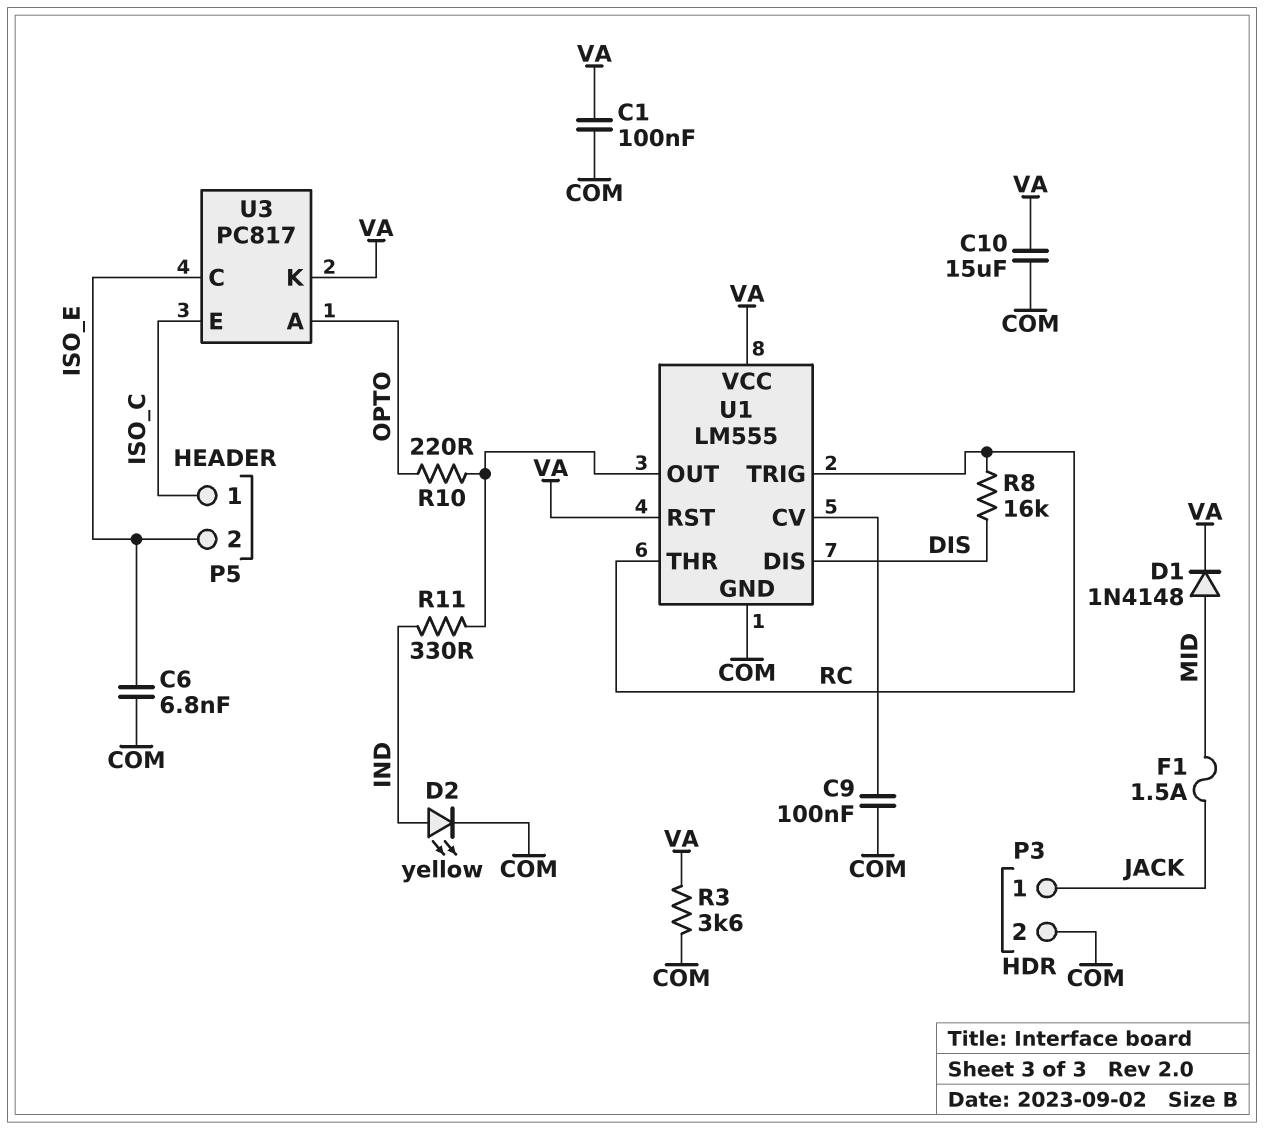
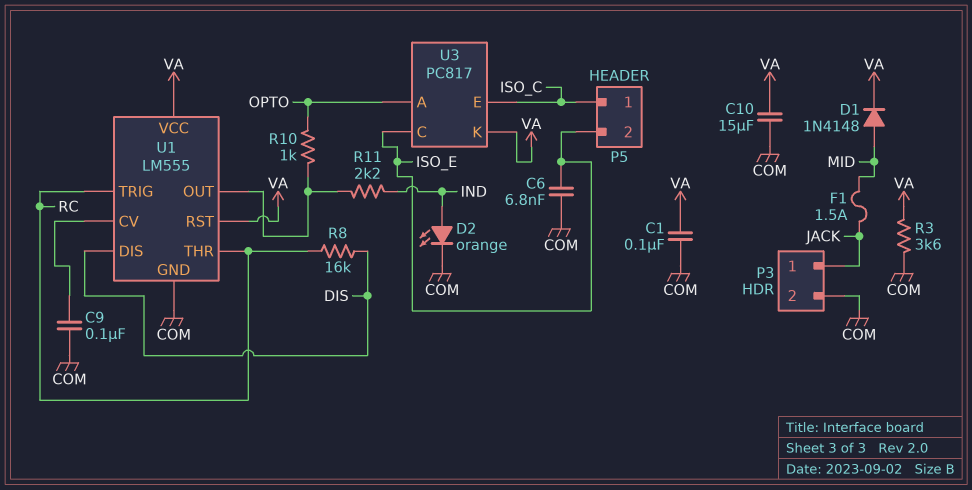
D2: LED yellow (A IND, K COM) -> LED orange (A IND, K COM)
R10: 220 (OPTO, U1/OUT) -> 1k (OPTO, U1/OUT)
R11: 330 (IND, U1/OUT) -> 2.2k (IND, U1/OUT)

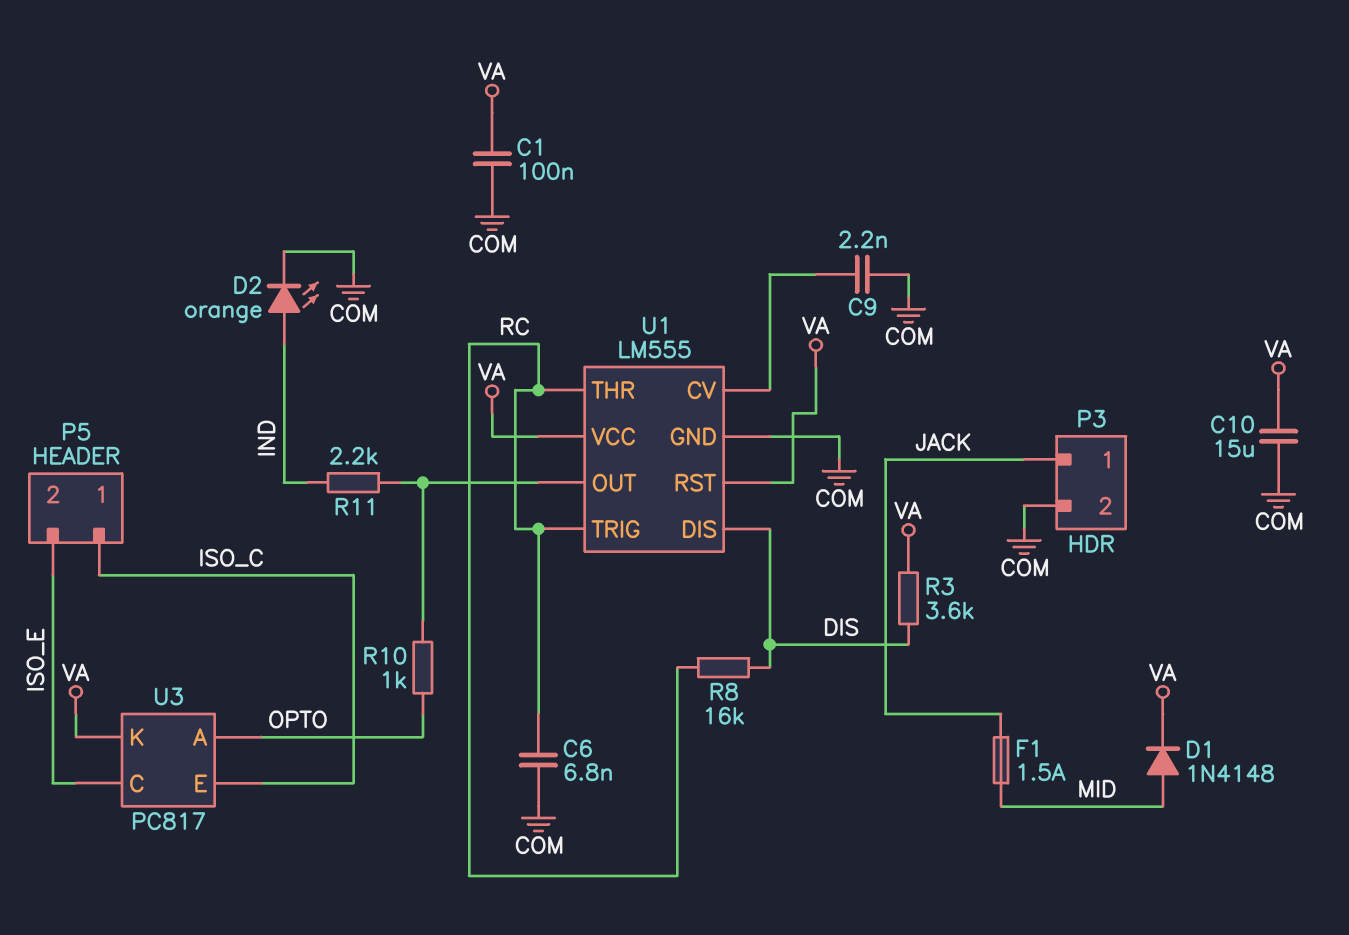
C6: 6.8nF (COM, ISO_E) -> 6.8nF (COM, RC)
C9: 100nF (COM, U1/CV) -> 2.2nF (COM, U1/CV)
R3: 3.6k (COM, VA) -> 3.6k (DIS, VA)

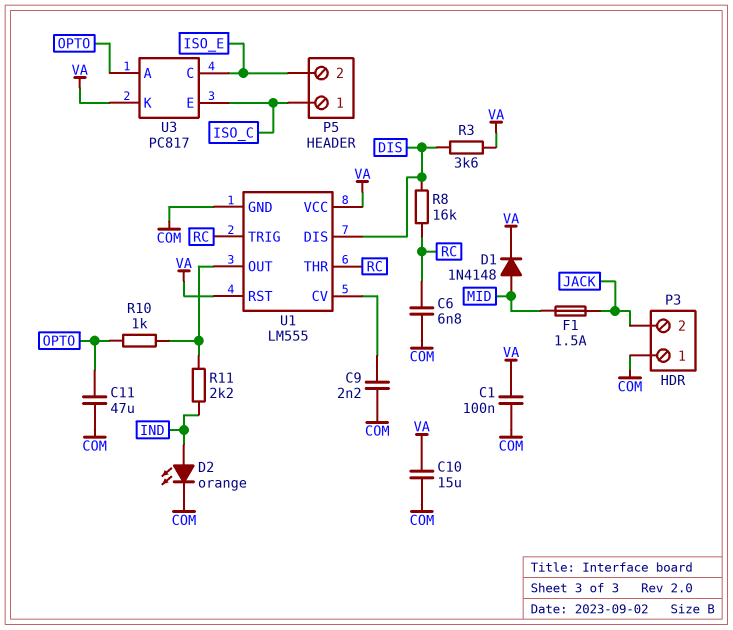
C11: none -> 47uF (COM, OPTO)
P3 pin 1: JACK -> COM
P3 pin 2: COM -> JACK

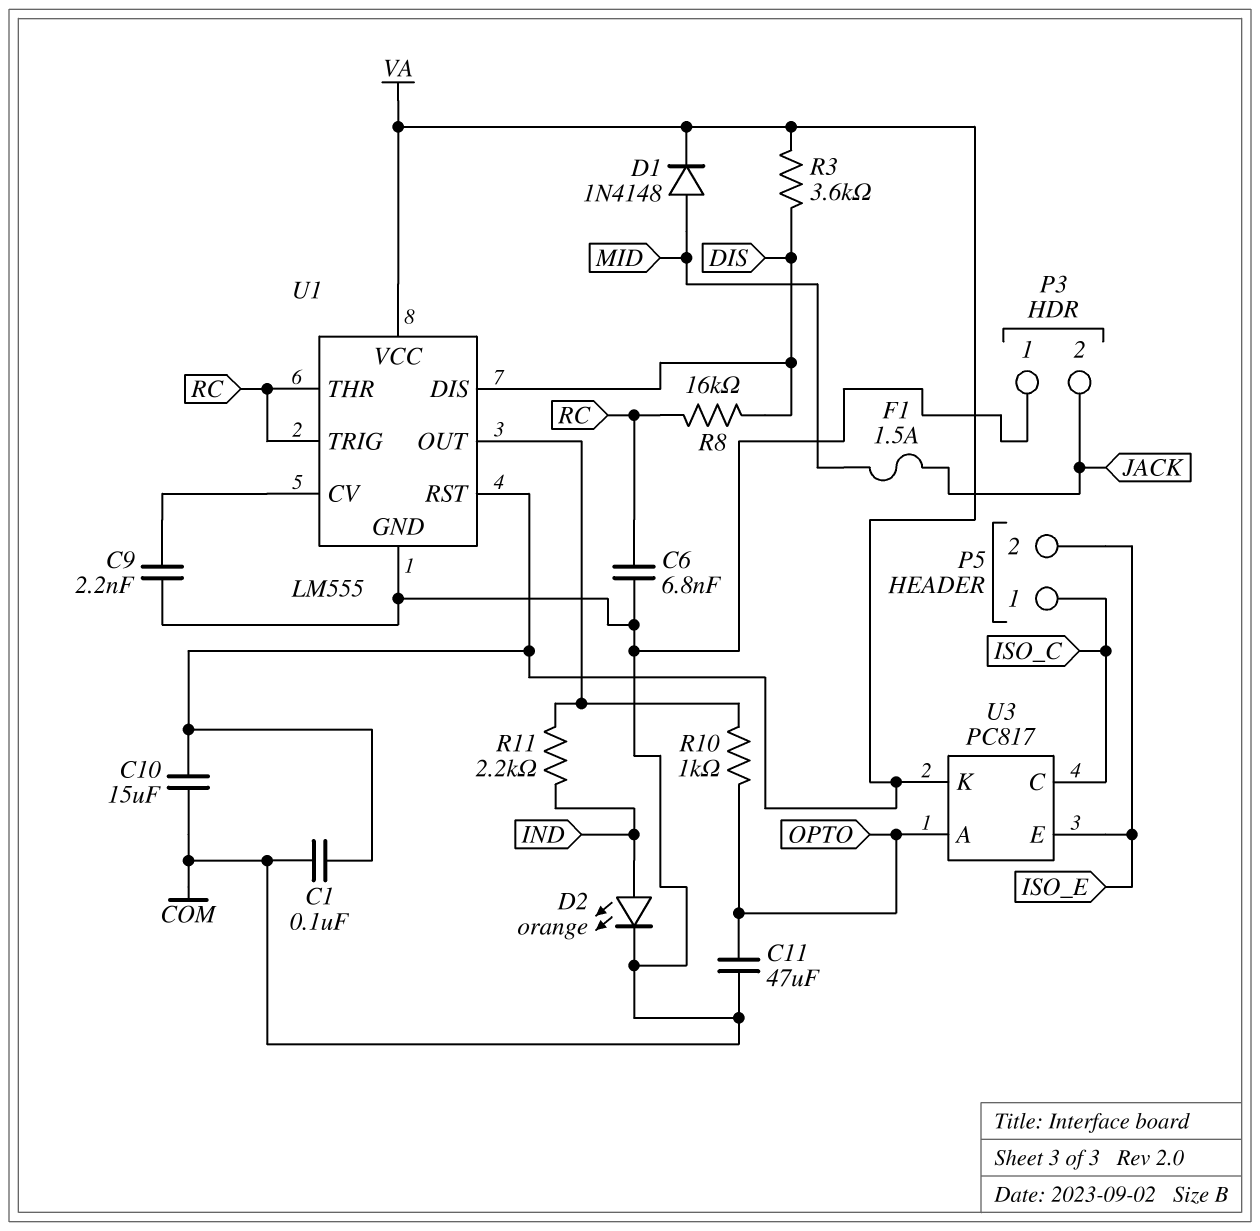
U3 pin C: ISO_E -> ISO_C
U3 pin E: ISO_C -> ISO_E

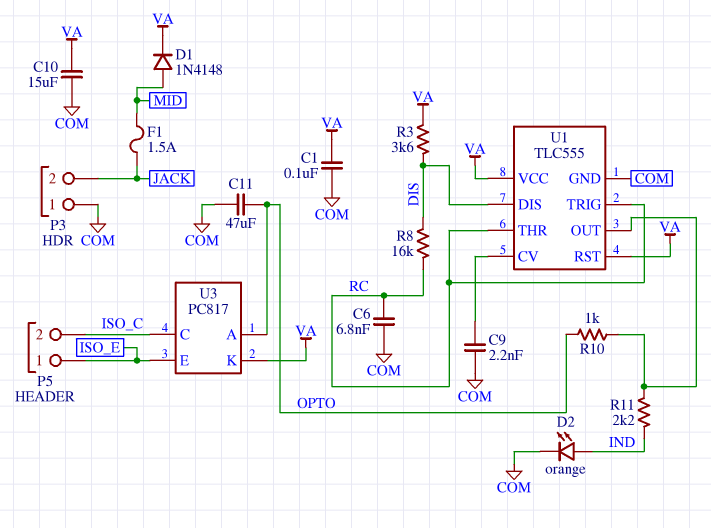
P5 pin 1: ISO_C -> ISO_E
P5 pin 2: ISO_E -> ISO_C
U1: LM555 -> TLC555

